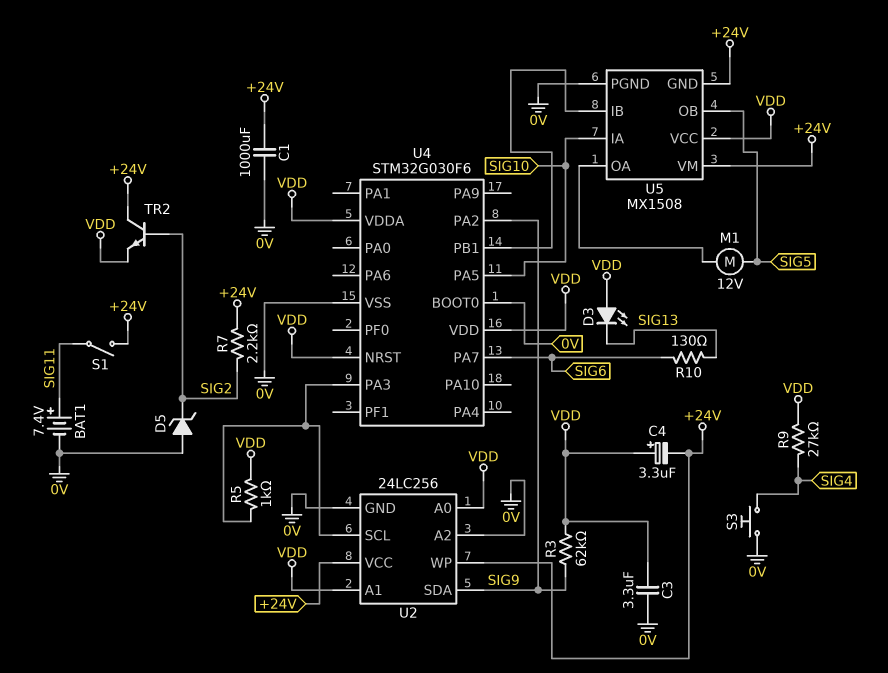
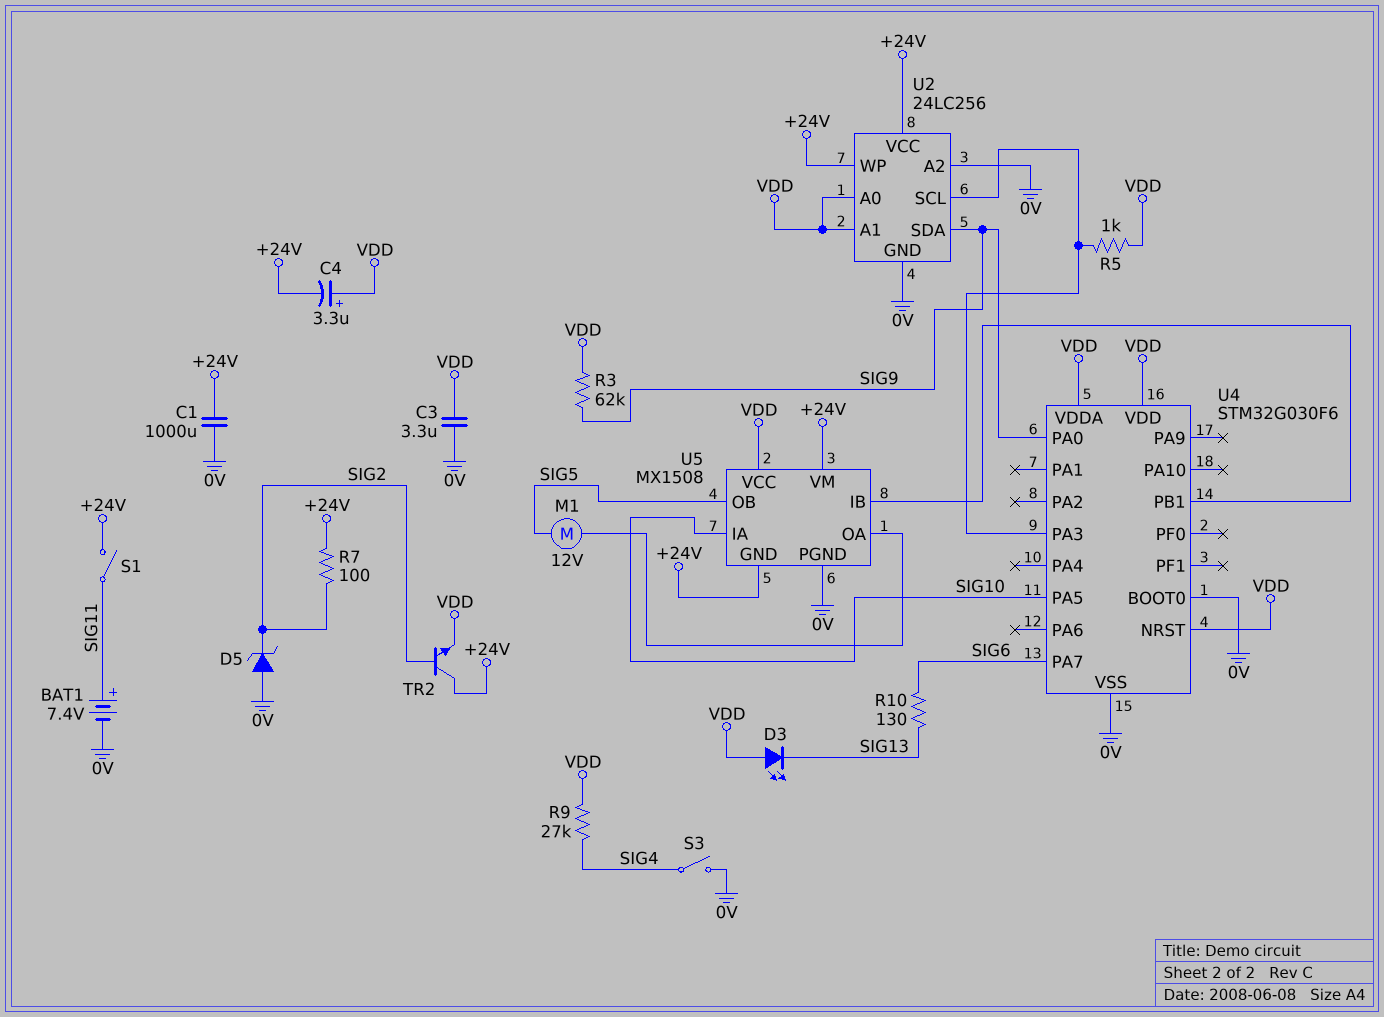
R7: 2.2k (+24V, SIG2) -> 100 (+24V, SIG2)
S3: button (0V, SIG4) -> switch (0V, SIG4)
U4 pin PA0: none -> SIG9
U4 pin PA2: SIG9 -> none

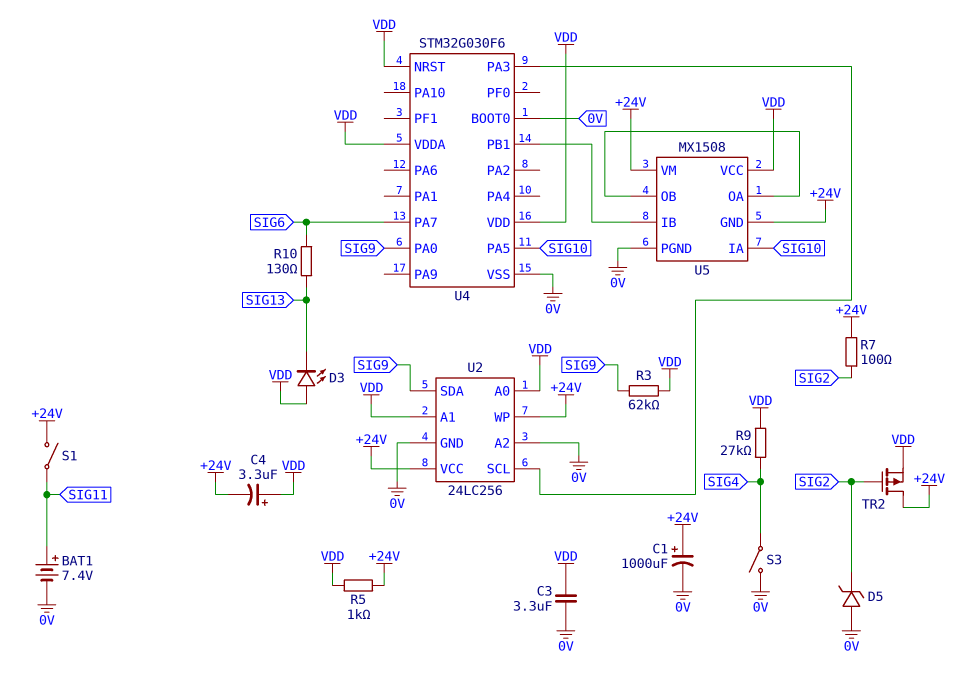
C1: 1000uF (+24V, 0V) -> 1000uF (plus +24V, minus 0V)
M1: motor 12V (SIG5, U5/OA) -> none
R5: 1k (U2/SCL, VDD) -> 1k (+24V, VDD)
TR2: NPN (B SIG2, C +24V, E VDD) -> PMOS (G SIG2, D +24V, S VDD)
U5 pin OB: SIG5 -> U5/OA

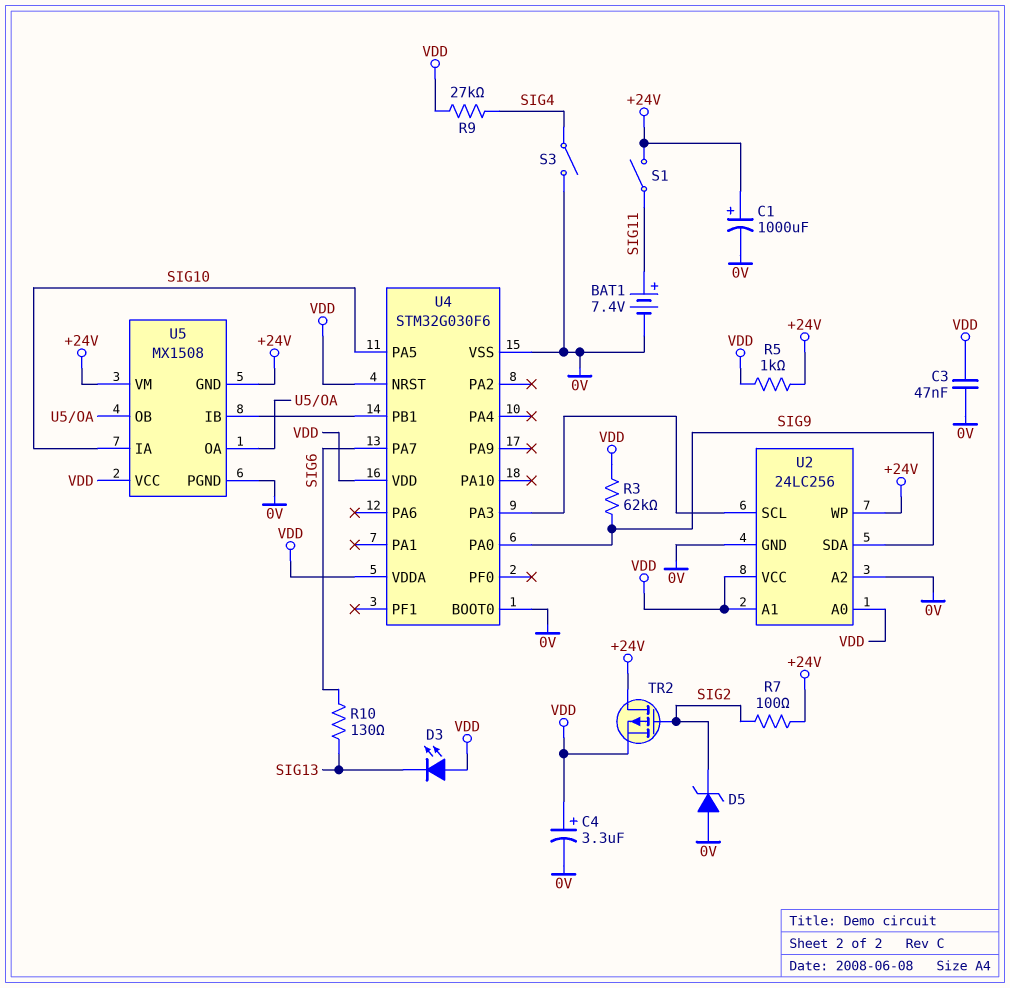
C3: 3.3uF (0V, VDD) -> 47nF (0V, VDD)
C4: 3.3uF (plus VDD, minus +24V) -> 3.3uF (plus VDD, minus 0V)
U2 pin VCC: +24V -> VDD

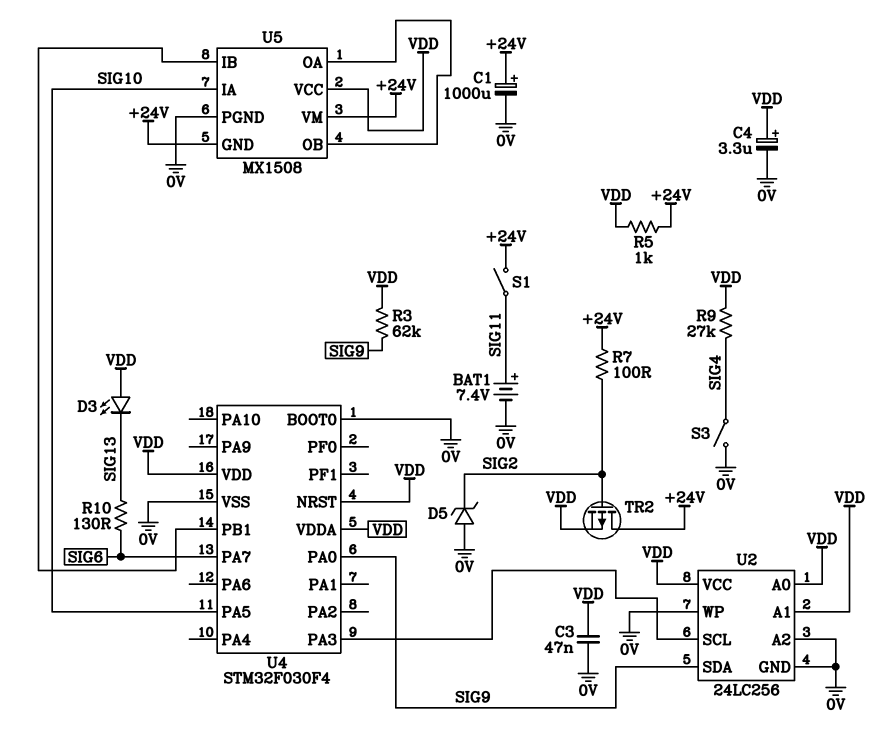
U2 pin WP: +24V -> 0V
U4: STM32G030F6 -> STM32F030F4

